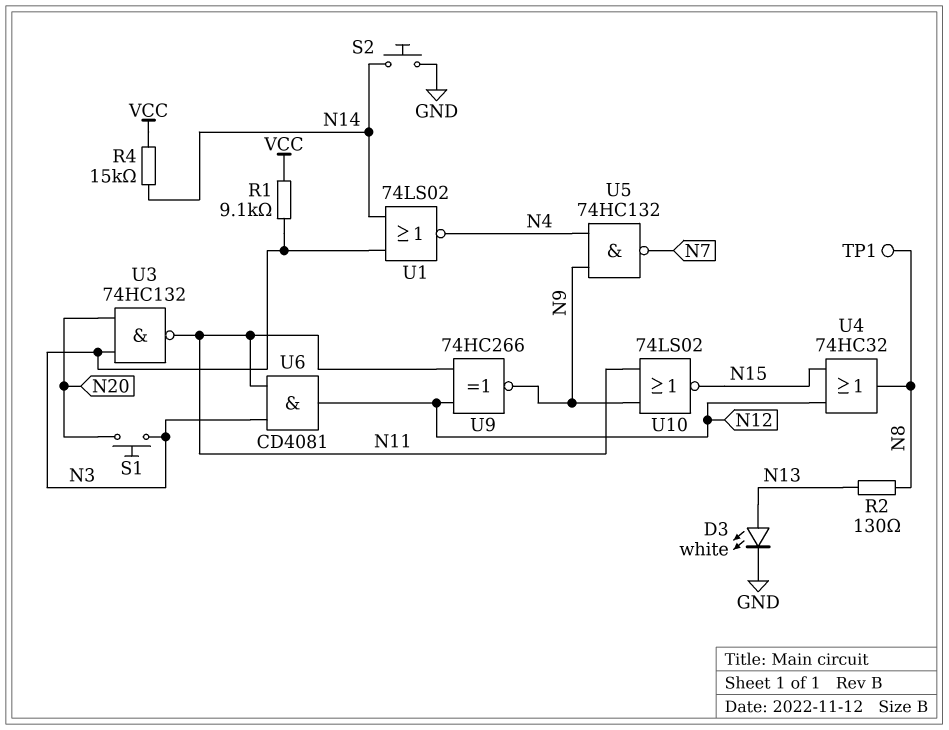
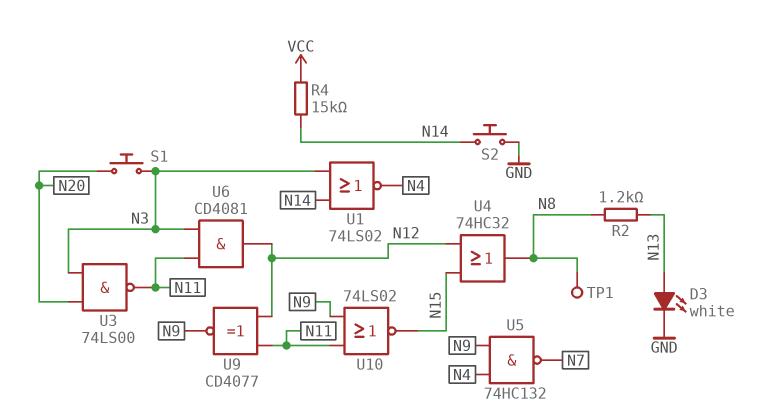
R1: 9.1k (N3, VCC) -> none
R2: 130 (N8, N13) -> 1.2k (N8, N13)
U3: NAND 74HC132 (in N3, in N20, out N11) -> NAND 74LS00 (in N3, in N20, out N11)
U9: XNOR 74HC266 (in N11, in N12, out N9) -> XNOR CD4077 (in N11, in N12, out N9)

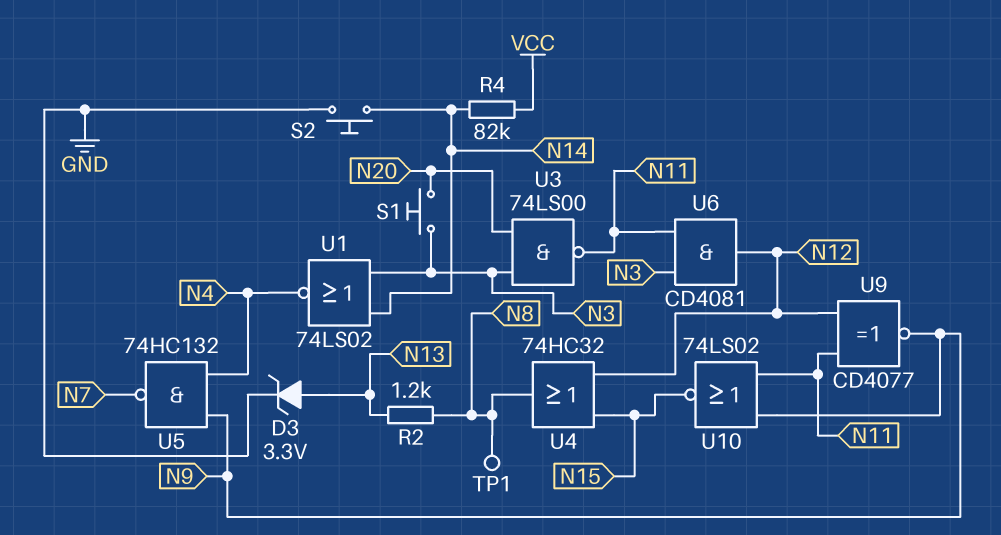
D3: LED white (A N13, K GND) -> zener 3.3V (A N13, K GND)
R4: 15k (N14, VCC) -> 82k (N14, VCC)

